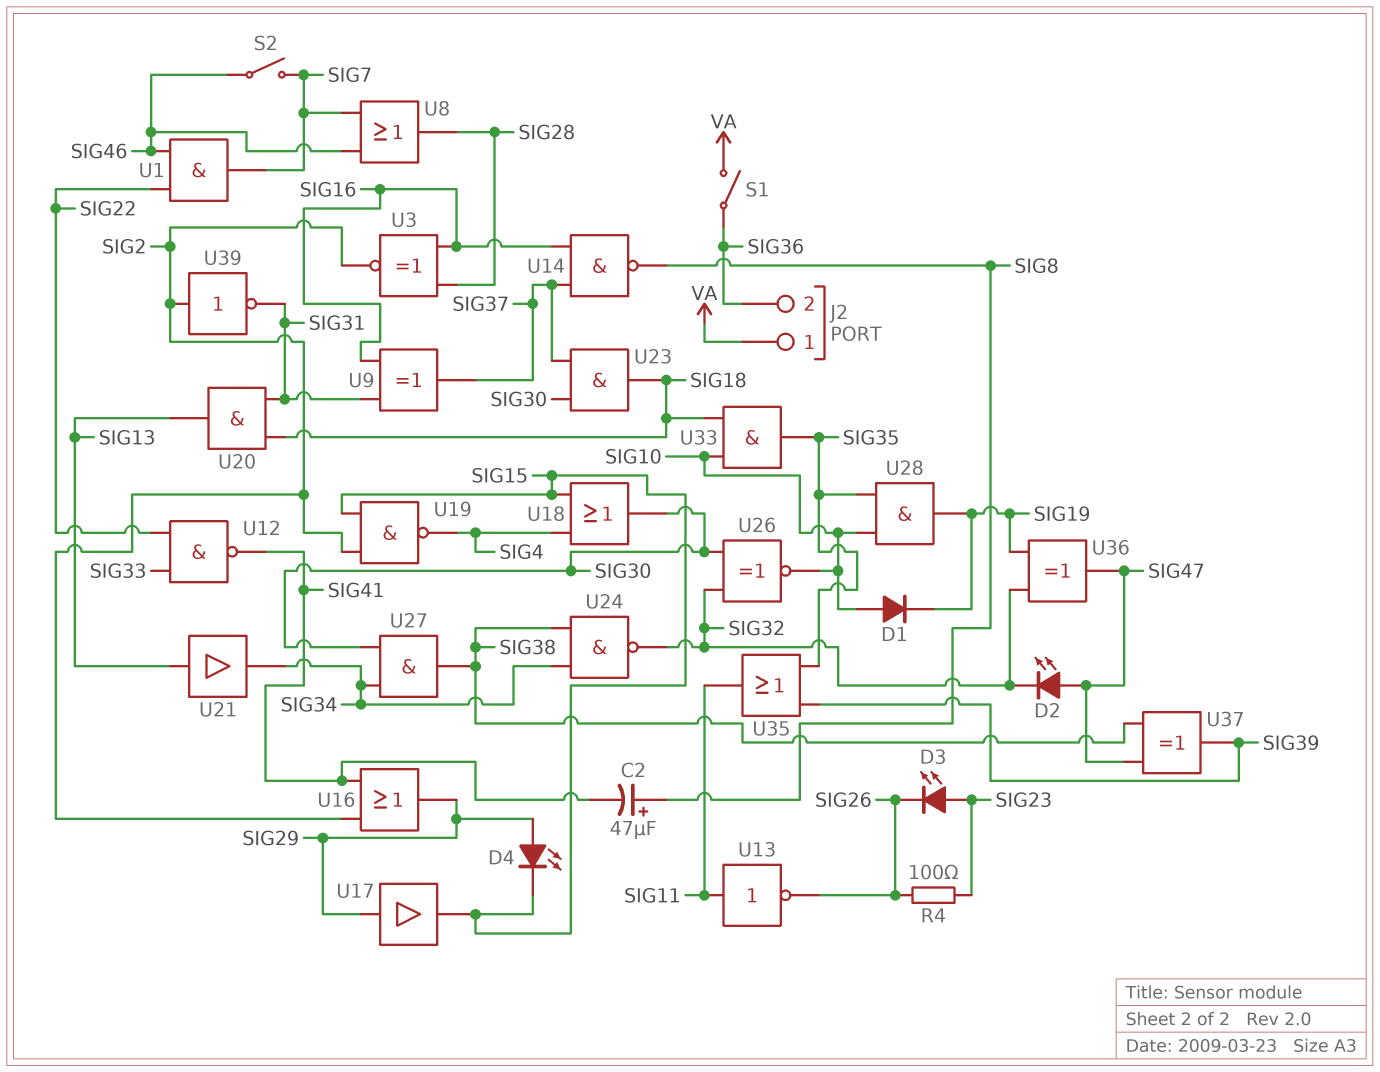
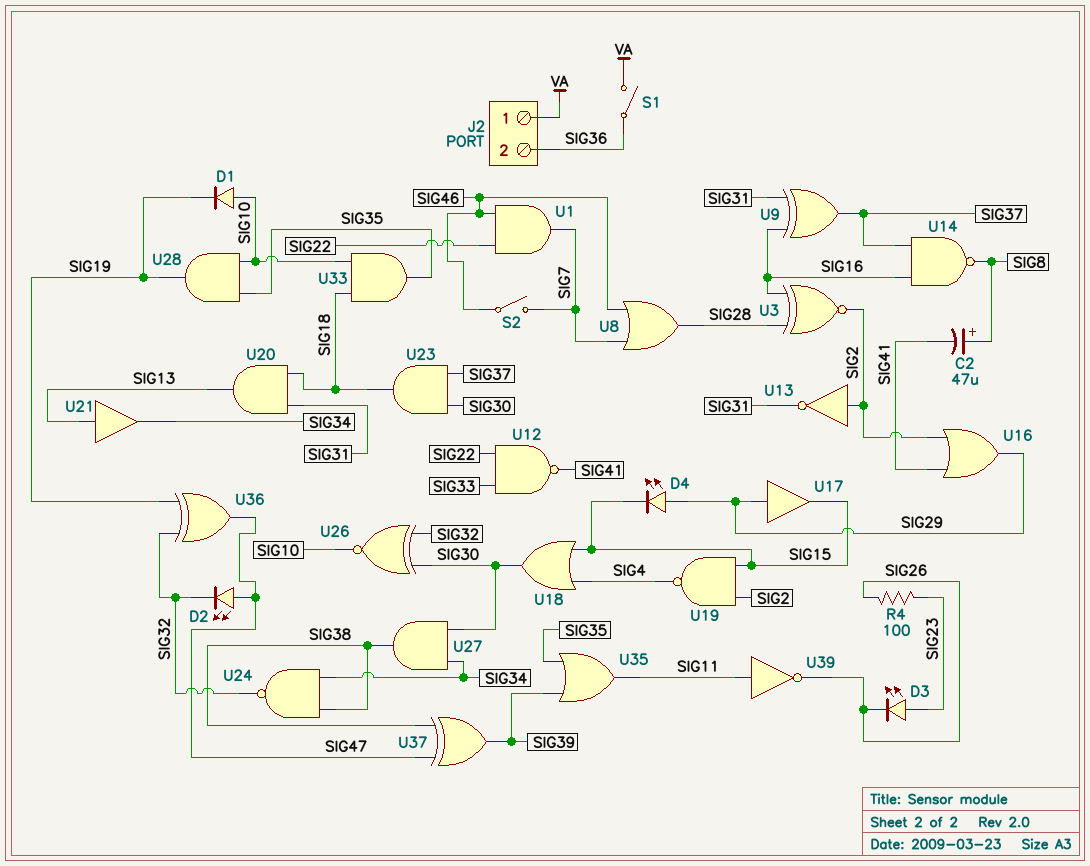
U13: NOT (in SIG11, out SIG26) -> NOT (in SIG2, out SIG31)
U39: NOT (in SIG2, out SIG31) -> NOT (in SIG11, out SIG26)

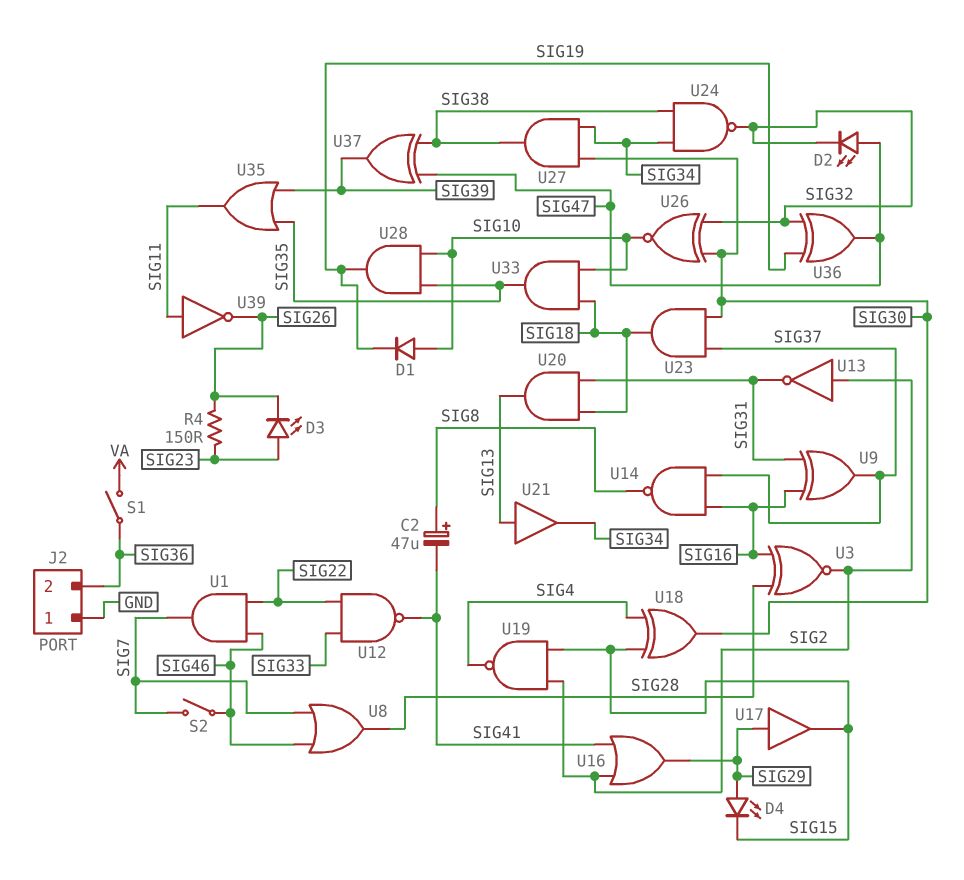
J2 pin 1: VA -> GND
R4: 100 (SIG23, SIG26) -> 150 (SIG23, SIG26)
U18: OR (in SIG4, in SIG15, out SIG30) -> XOR (in SIG4, in SIG15, out SIG30)

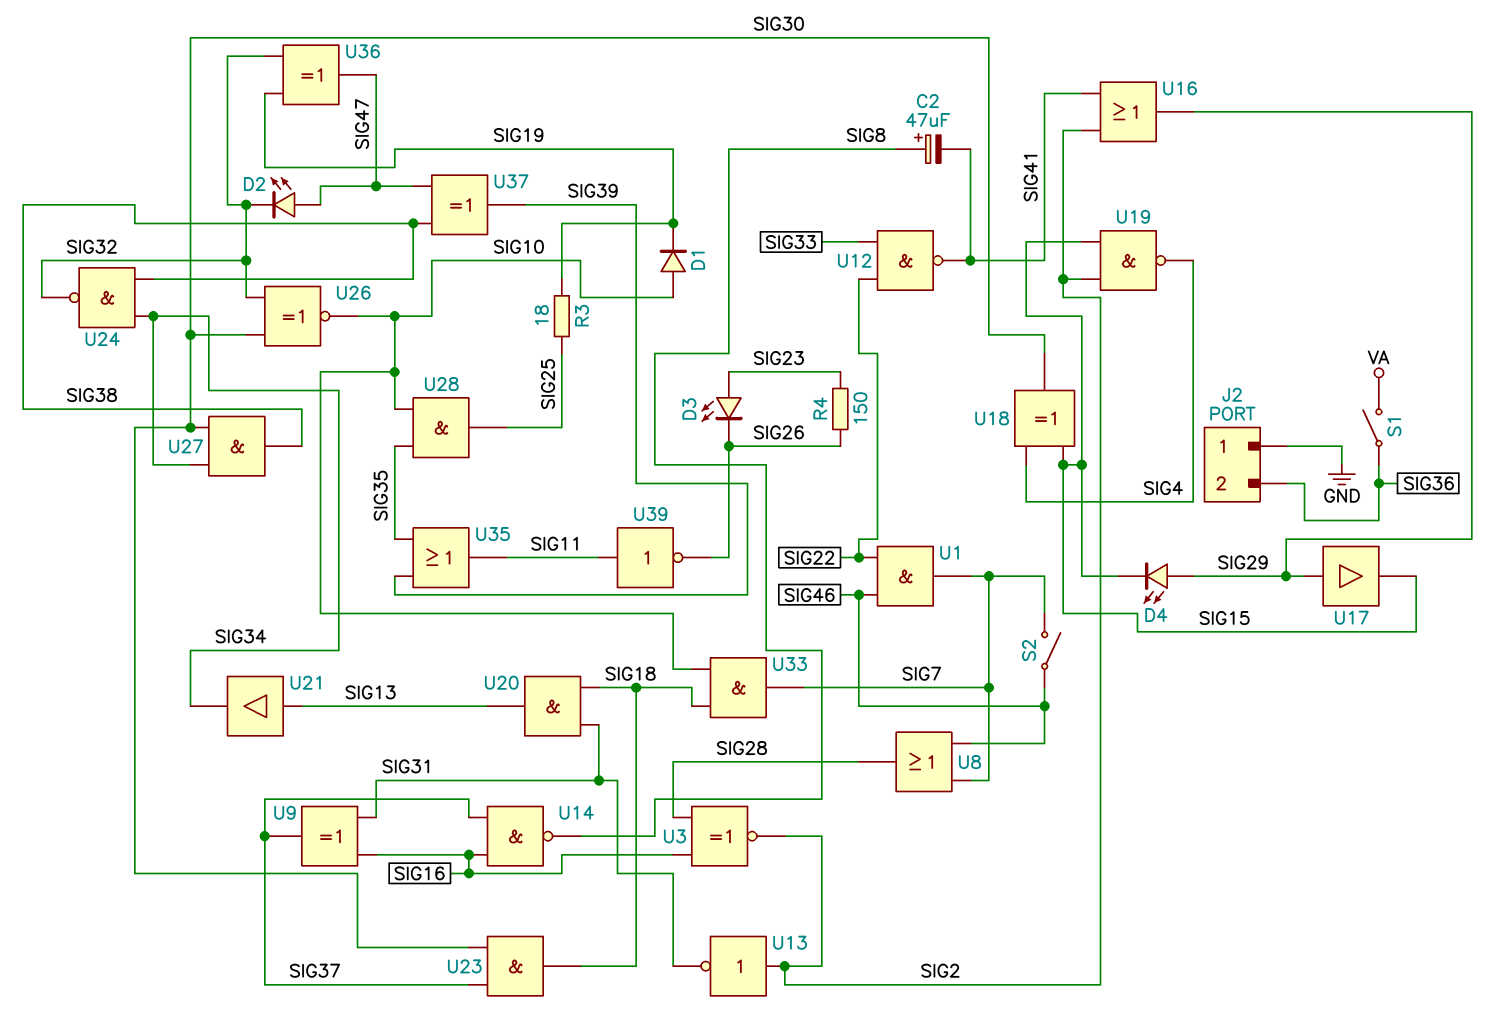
R3: none -> 18 (SIG19, SIG25)
U28: AND (in SIG10, in SIG35, out SIG19) -> AND (in SIG10, in SIG35, out SIG25)
U33: AND (in SIG10, in SIG18, out SIG35) -> AND (in SIG10, in SIG18, out SIG7)

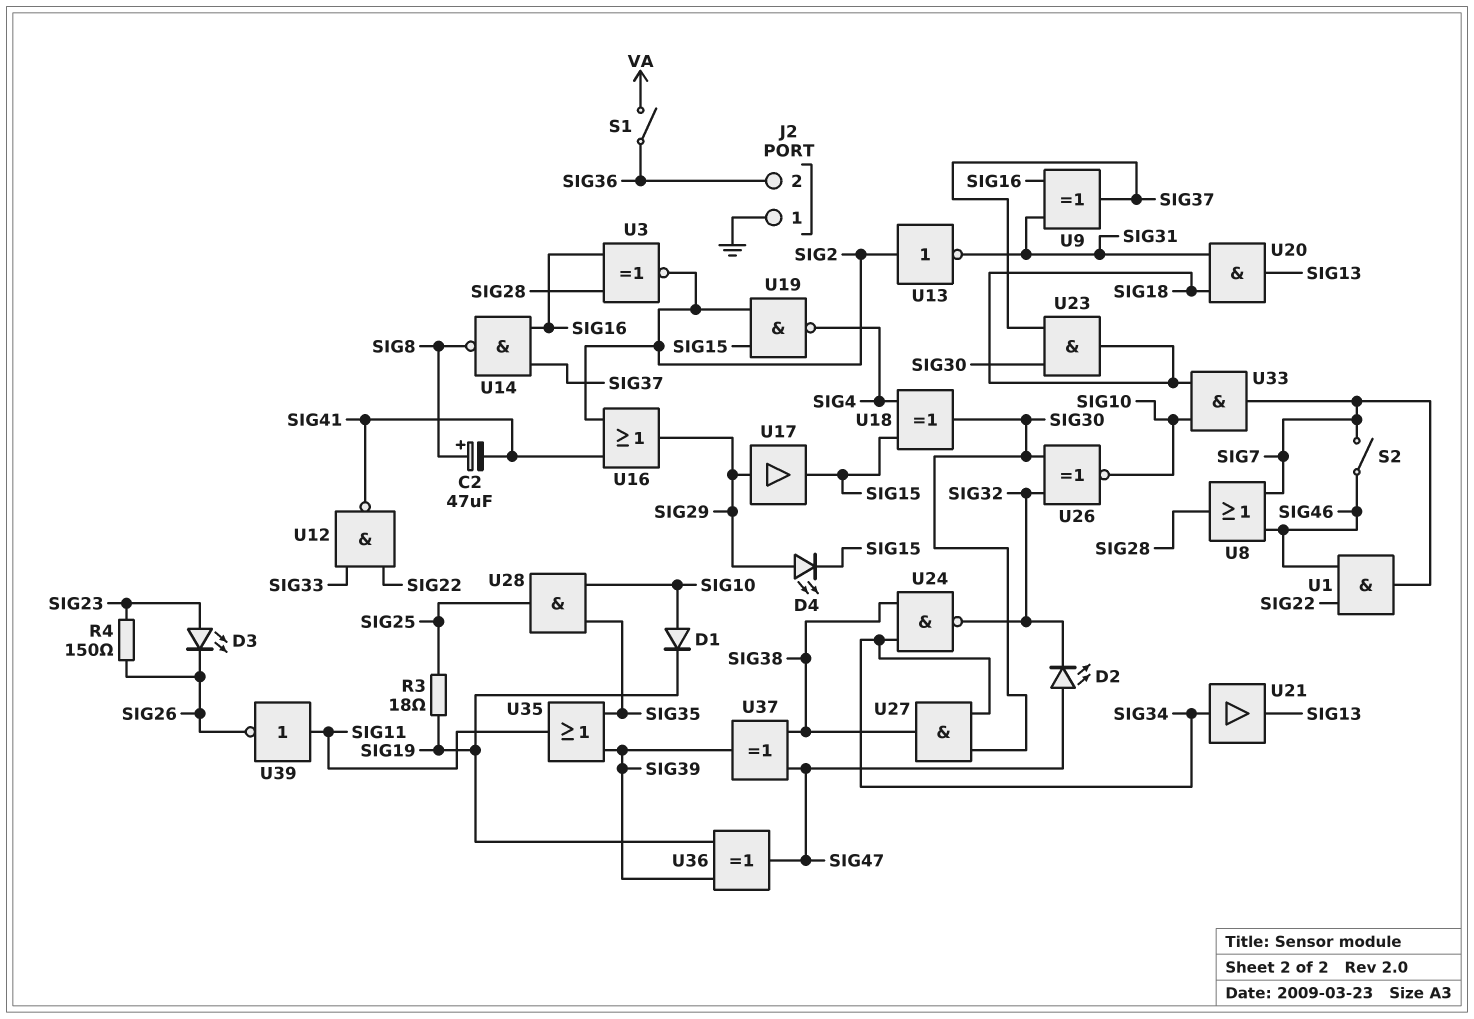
U21: buffer (in SIG13, out SIG34) -> buffer (in SIG34, out SIG13)
U36: XOR (in SIG19, in SIG32, out SIG47) -> XOR (in SIG19, in SIG39, out SIG47)

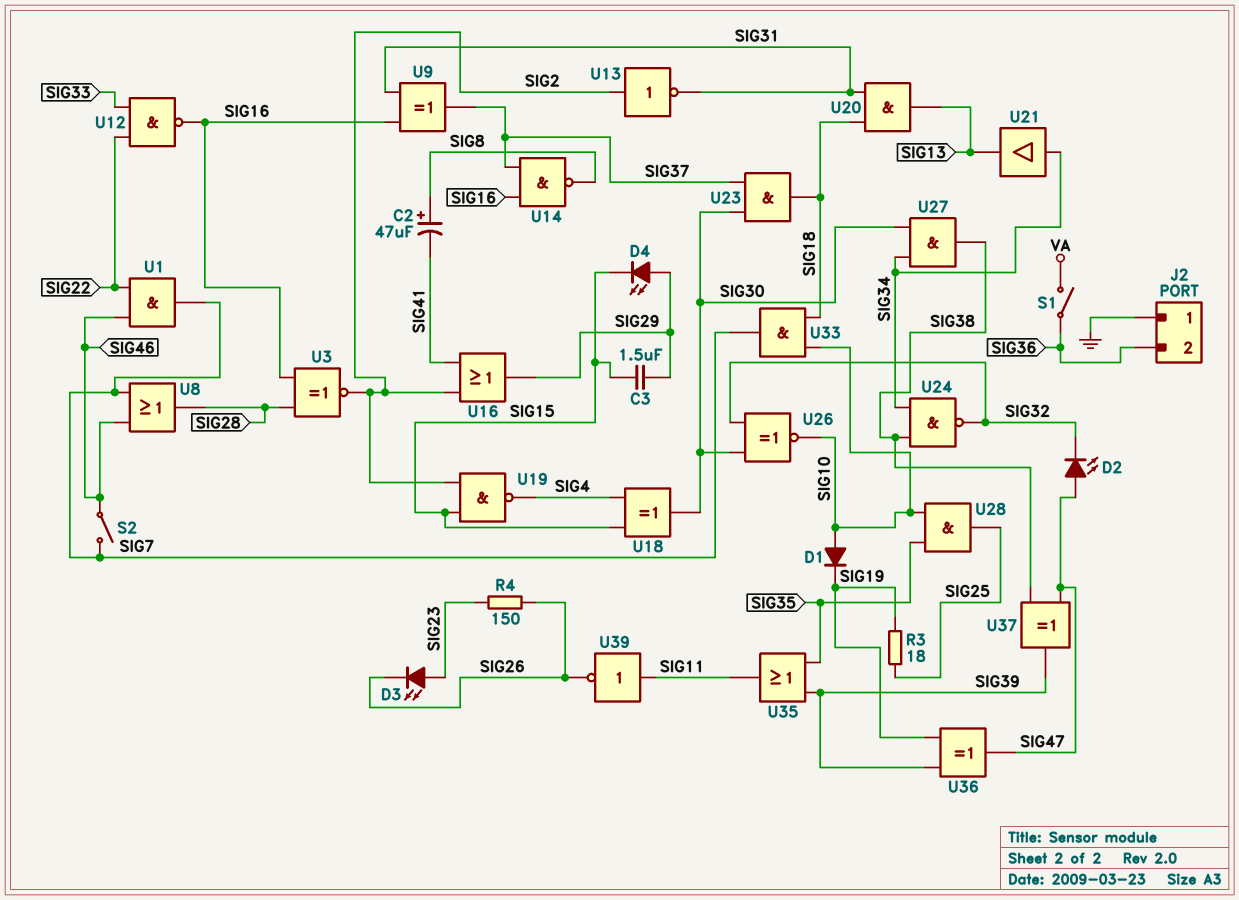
C3: none -> 1.5uF (SIG15, SIG29)
U12: NAND (in SIG22, in SIG33, out SIG41) -> NAND (in SIG22, in SIG33, out SIG16)
U17: buffer (in SIG29, out SIG15) -> none

